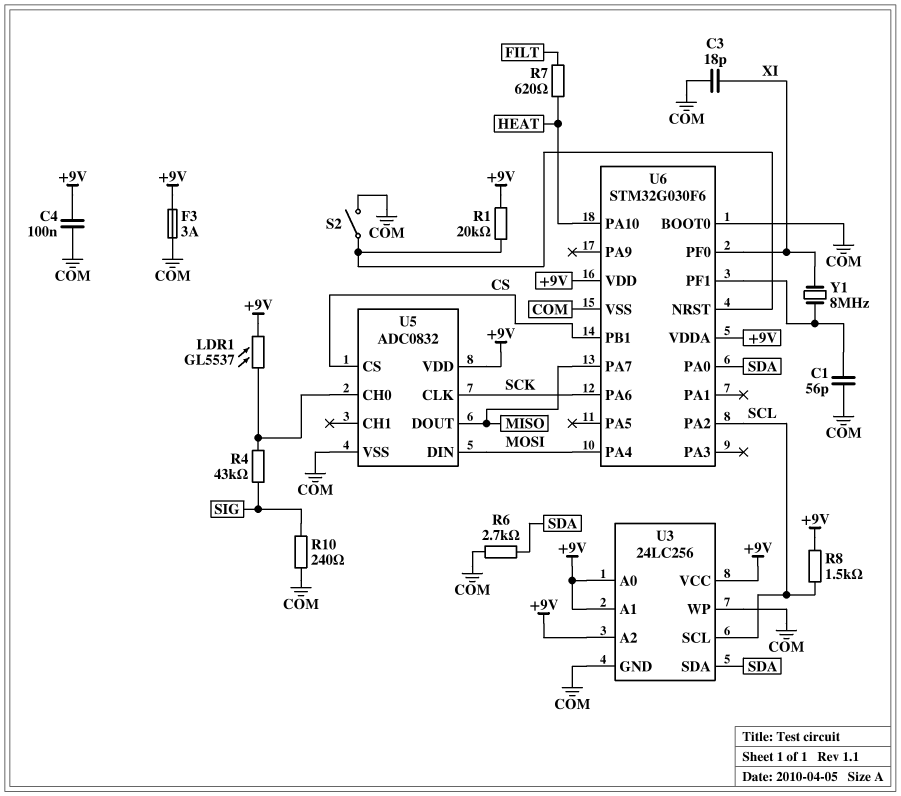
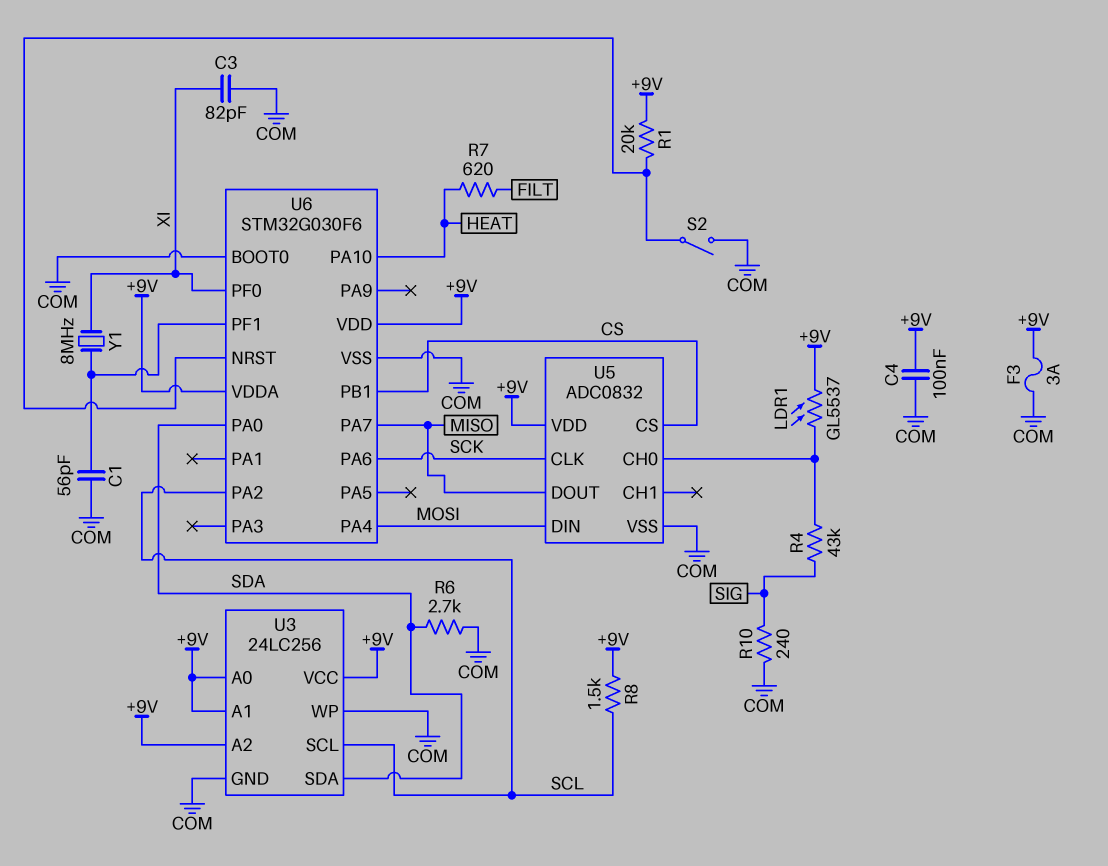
C3: 18pF (COM, XI) -> 82pF (COM, XI)

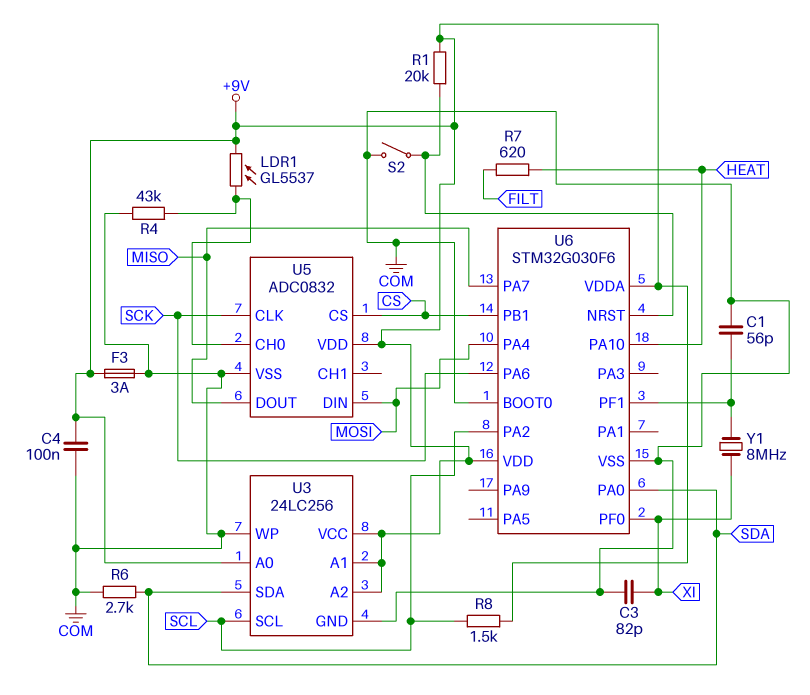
R4: 43k (SIG, U5/CH0) -> 43k (COM, U5/CH0)
R10: 240 (COM, SIG) -> none

